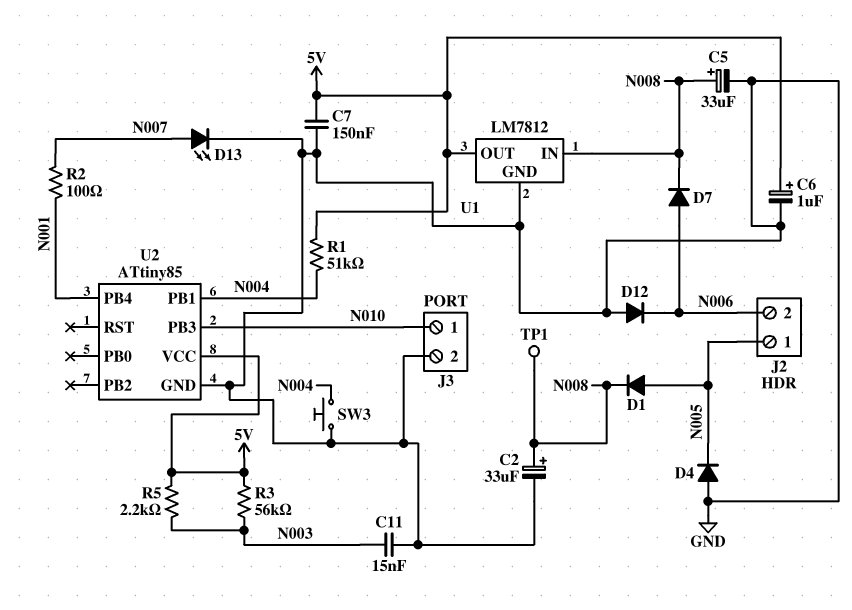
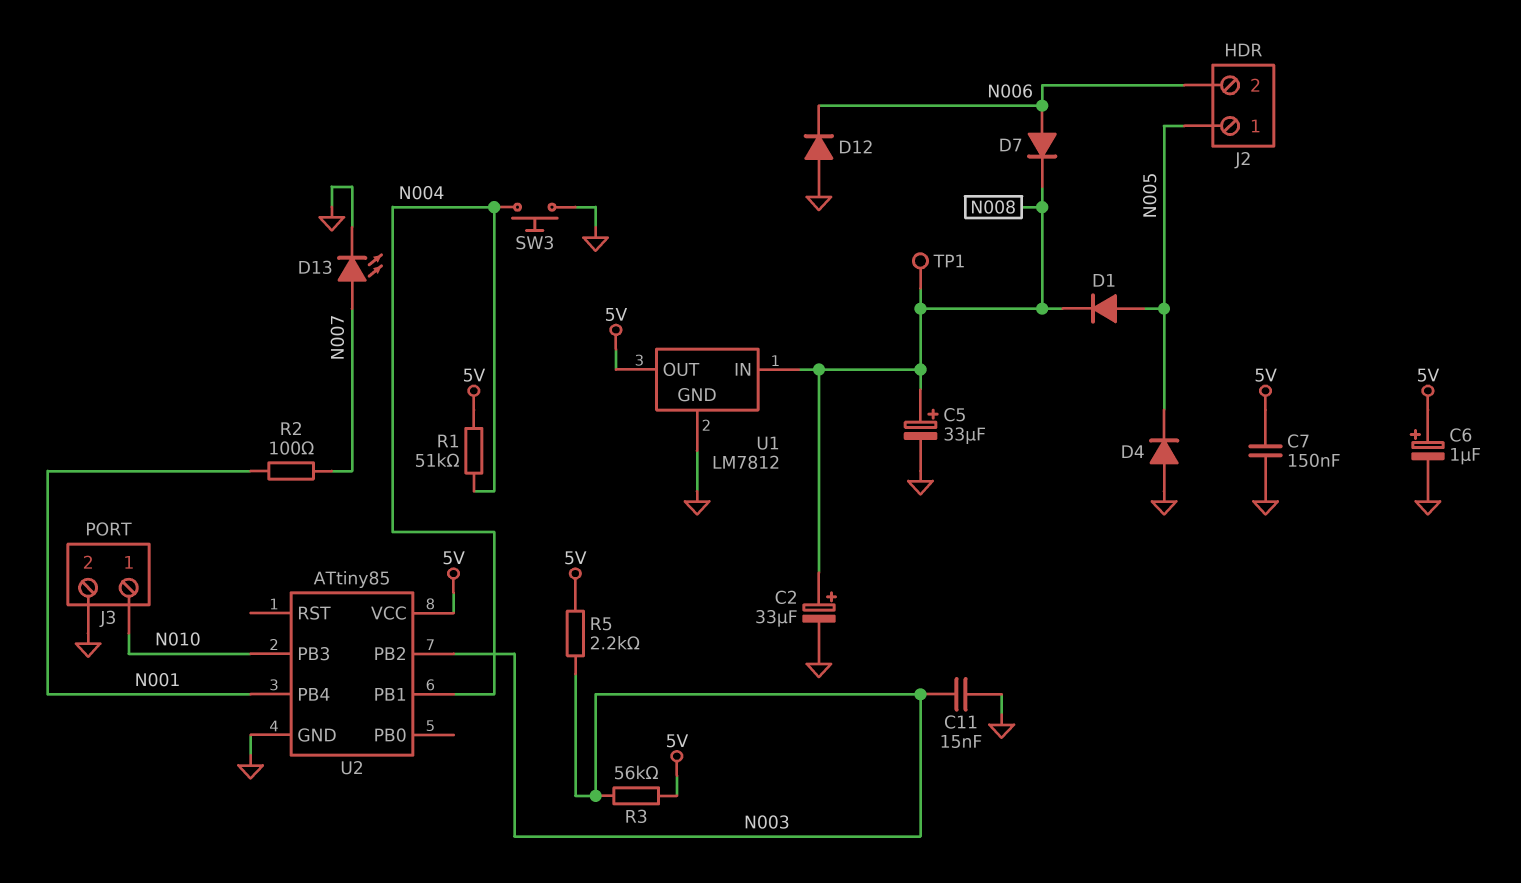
U2 pin PB2: none -> N003

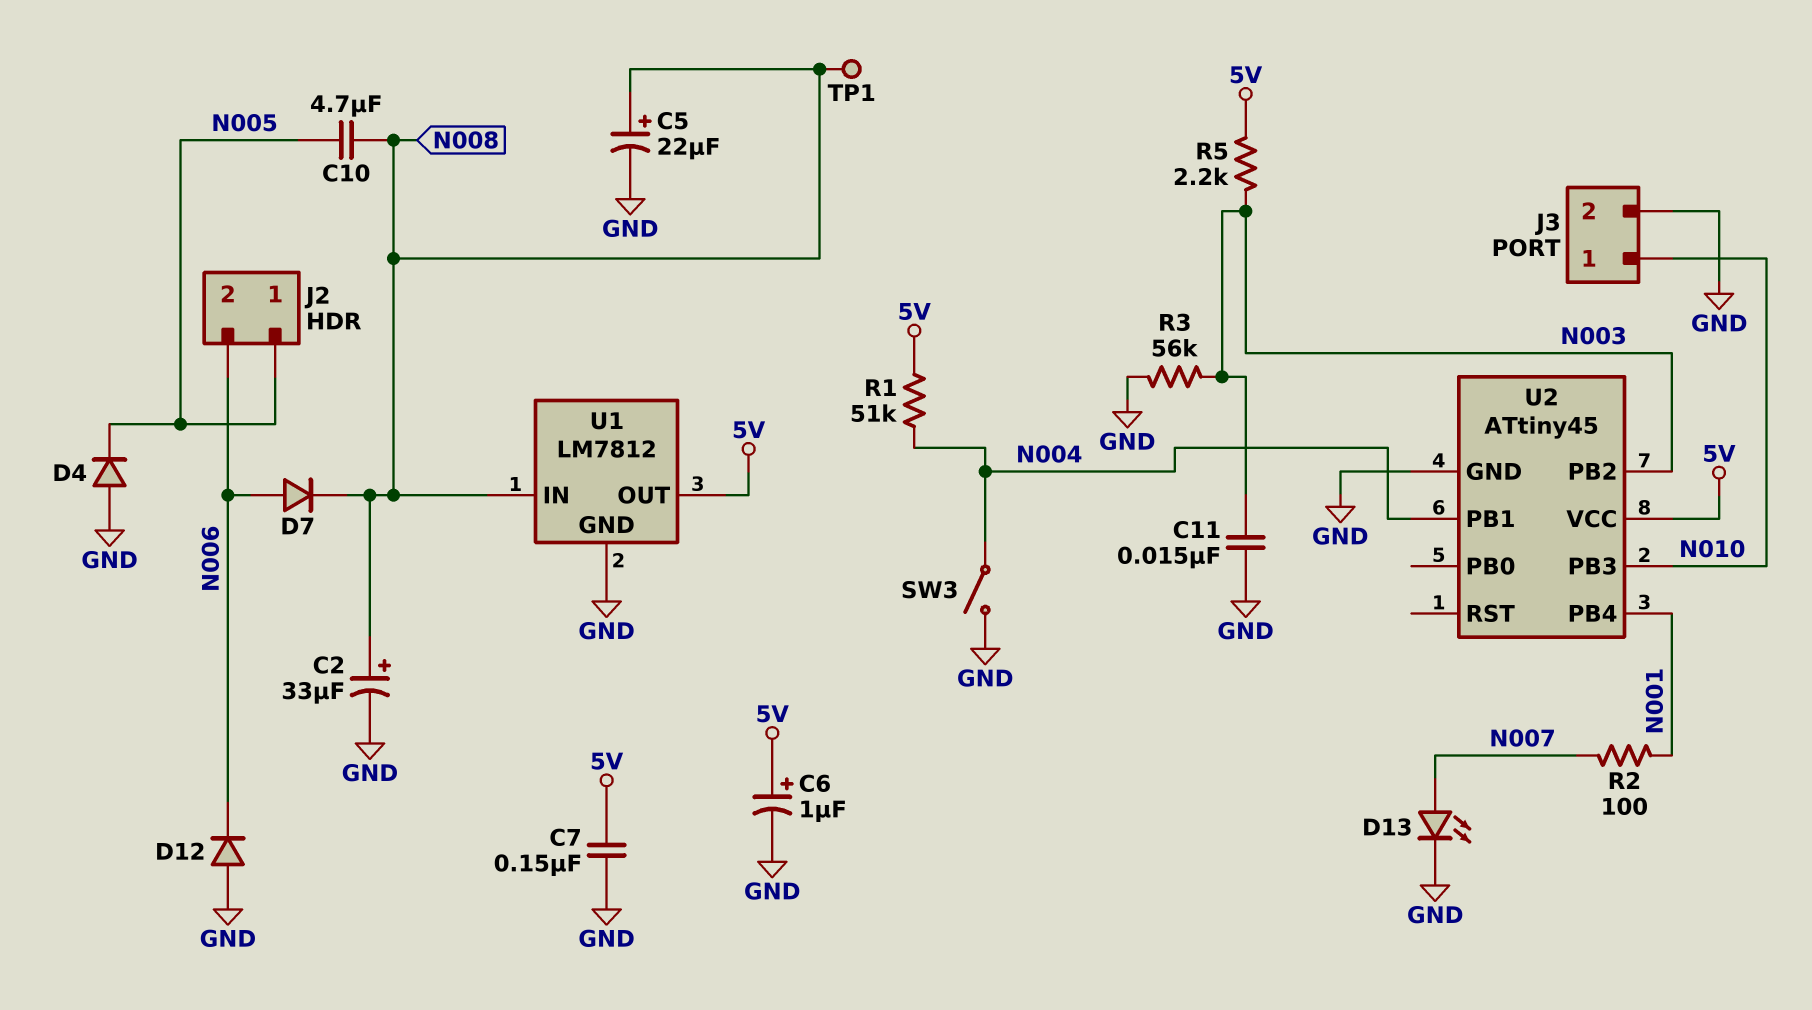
C5: 33uF (plus N008, minus GND) -> 22uF (plus N008, minus GND)
C10: none -> 4.7uF (N005, N008)
D1: diode (A N005, K N008) -> none
R3: 56k (5V, N003) -> 56k (GND, N003)
SW3: button (GND, N004) -> switch (GND, N004)
U2: ATtiny85 -> ATtiny45

